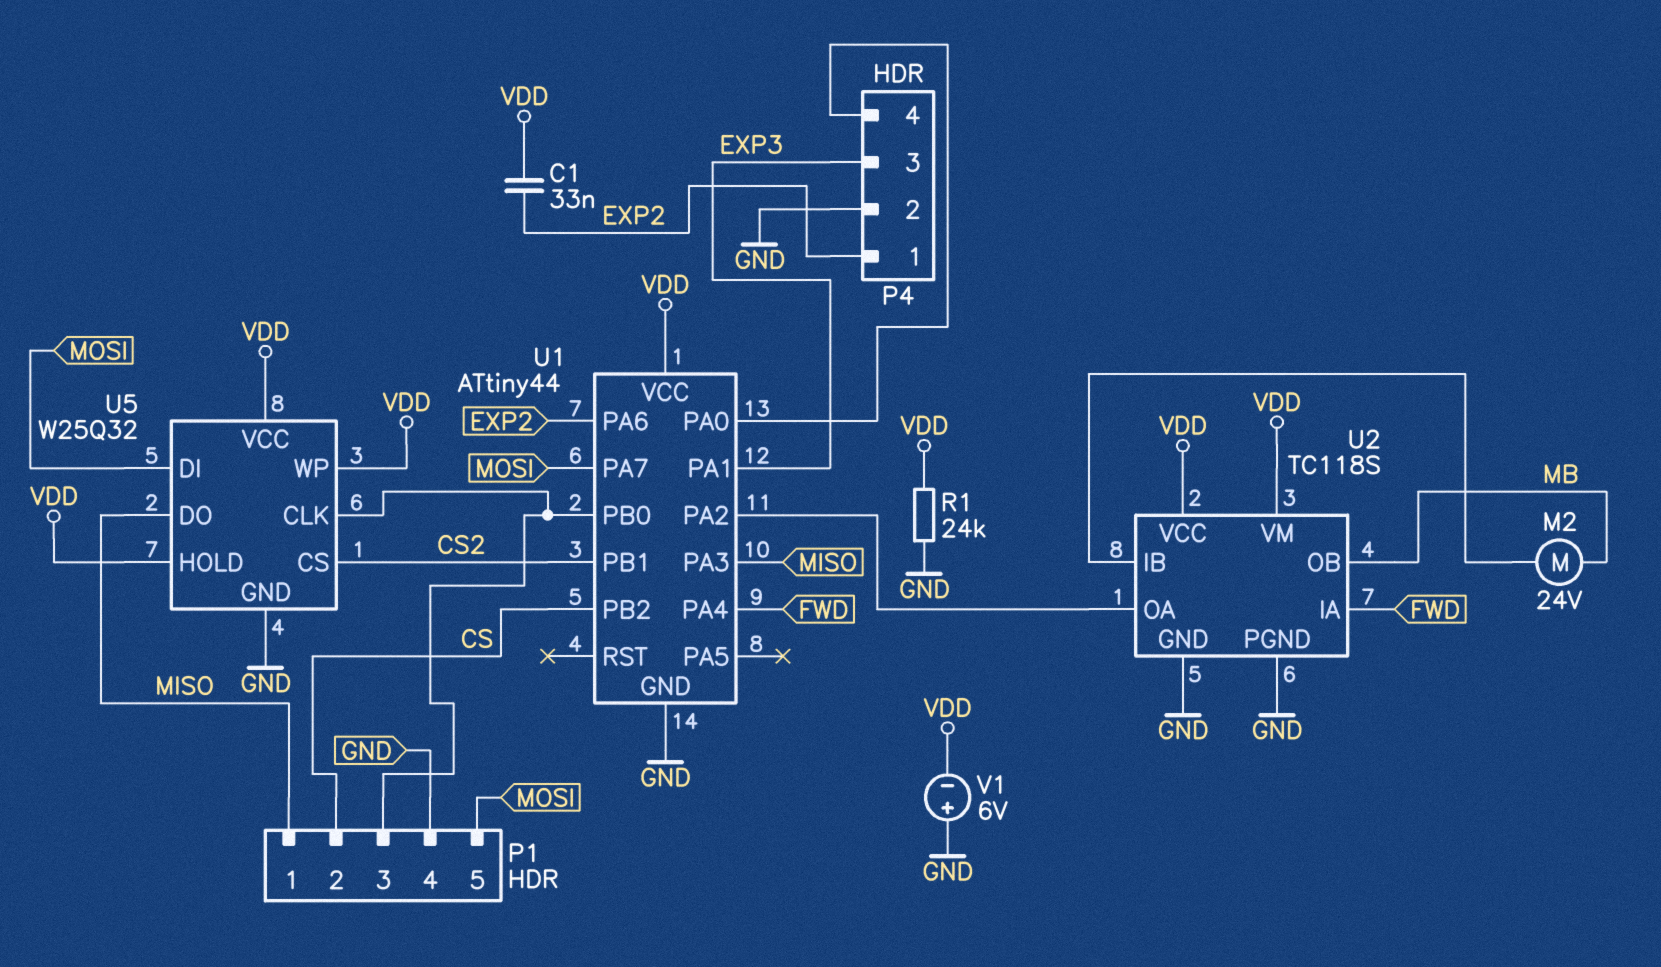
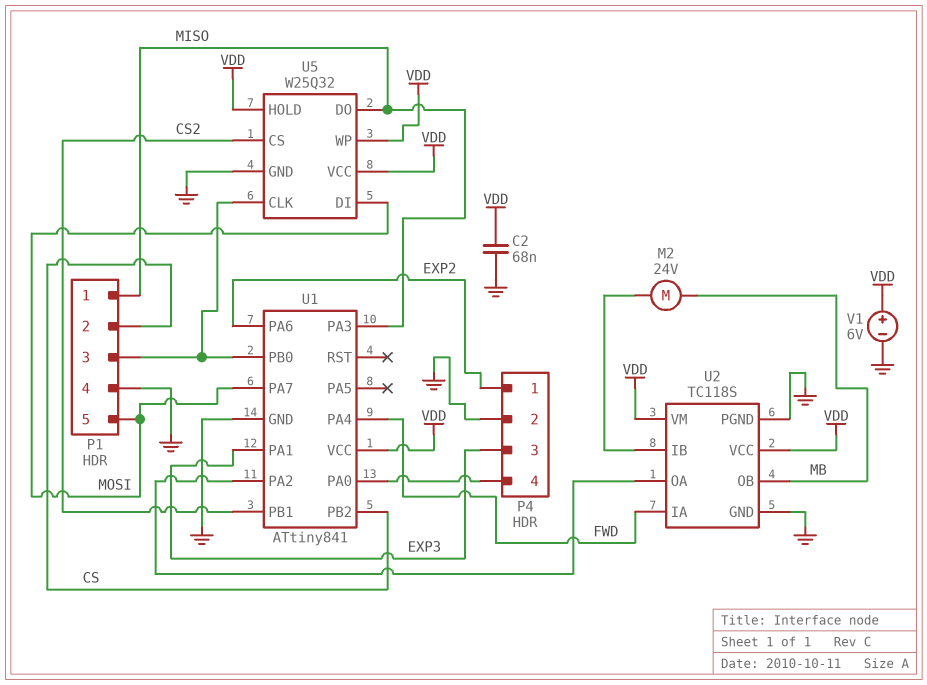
C1: 33nF (EXP2, VDD) -> none
C2: none -> 68nF (GND, VDD)
R1: 24k (GND, VDD) -> none
U1: ATtiny44 -> ATtiny841
V1: 6V (plus GND, minus VDD) -> 6V (plus VDD, minus GND)

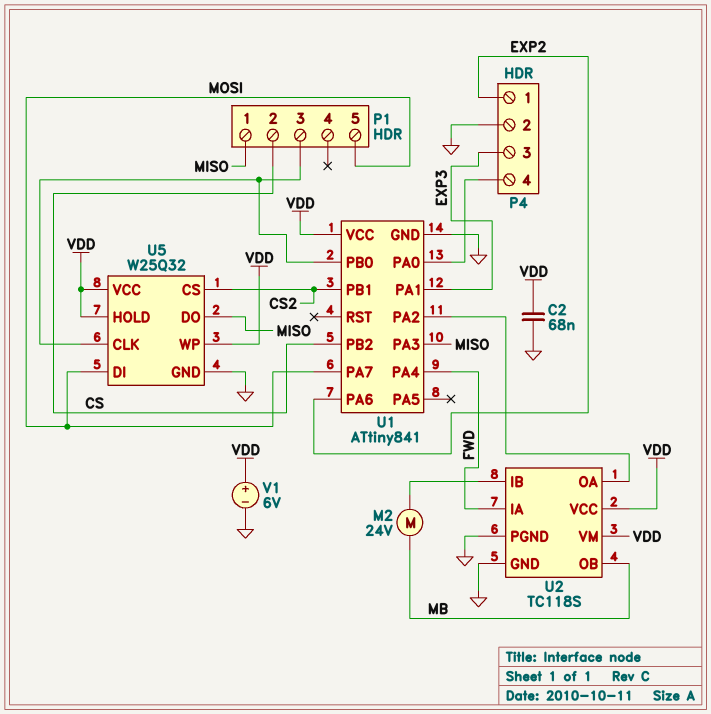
P1 pin 4: GND -> none

